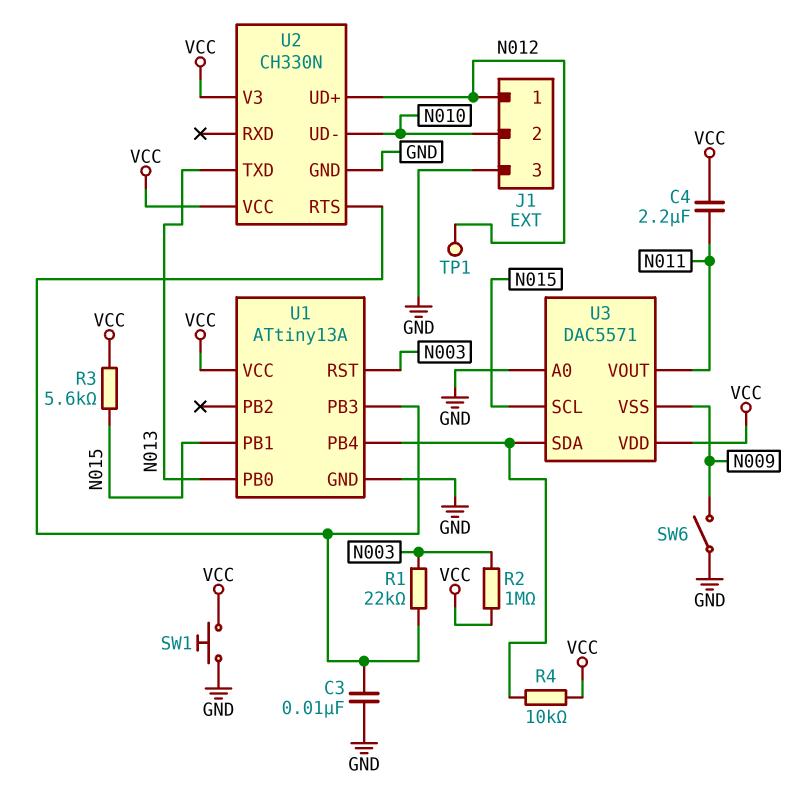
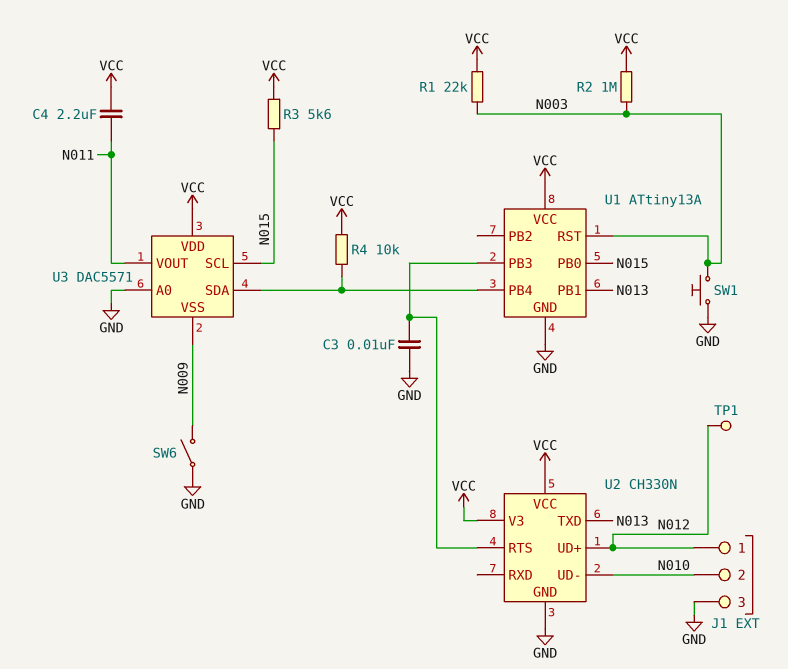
R1: 22k (N003, U1/PB3) -> 22k (N003, VCC)
SW1: button (GND, VCC) -> button (GND, N003)
U1 pin PB0: N013 -> N015
U1 pin PB1: N015 -> N013

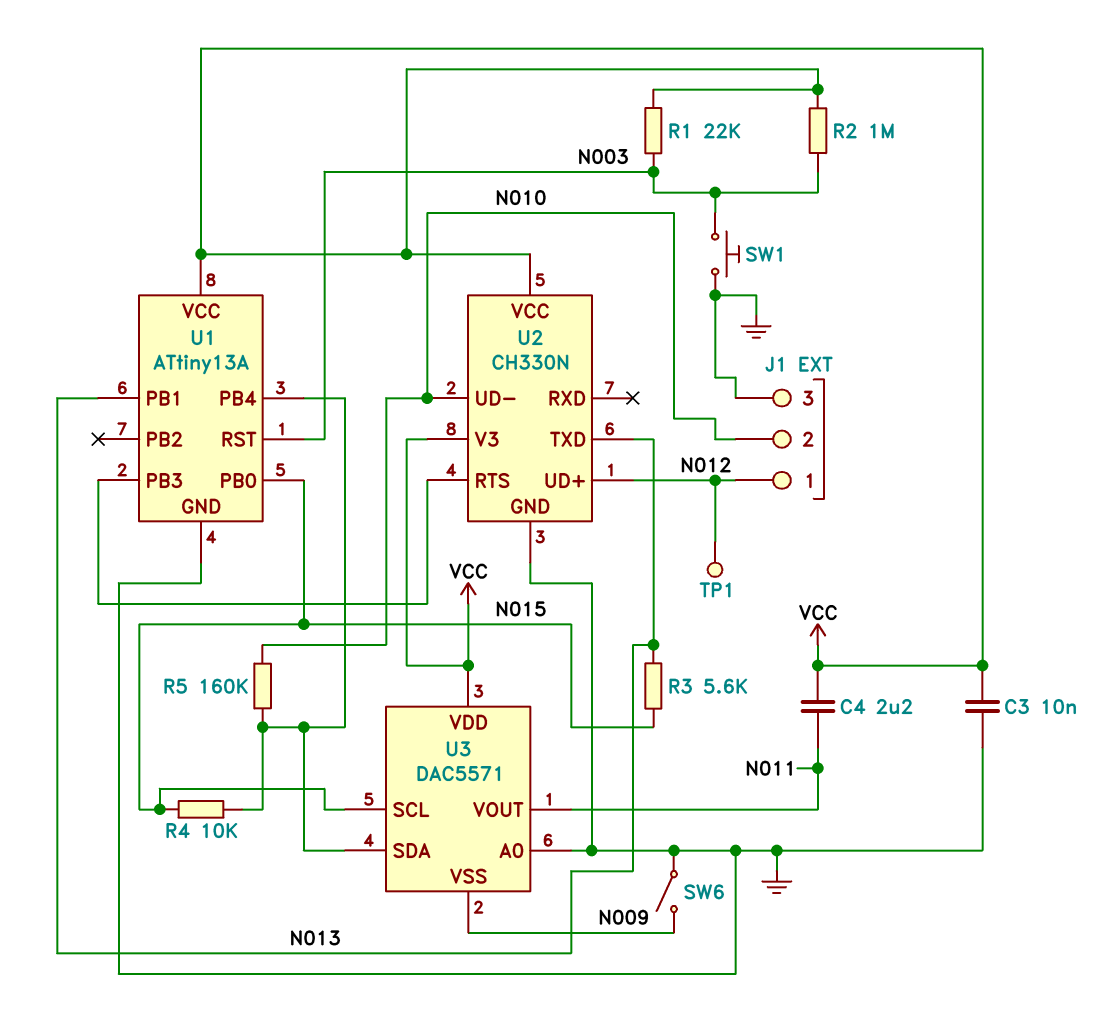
C3: 10nF (GND, U1/PB3) -> 10nF (GND, VCC)
R3: 5.6k (N015, VCC) -> 5.6k (N013, N015)
R4: 10k (U1/PB4, VCC) -> 10k (N015, U1/PB4)
R5: none -> 160k (N010, U1/PB4)

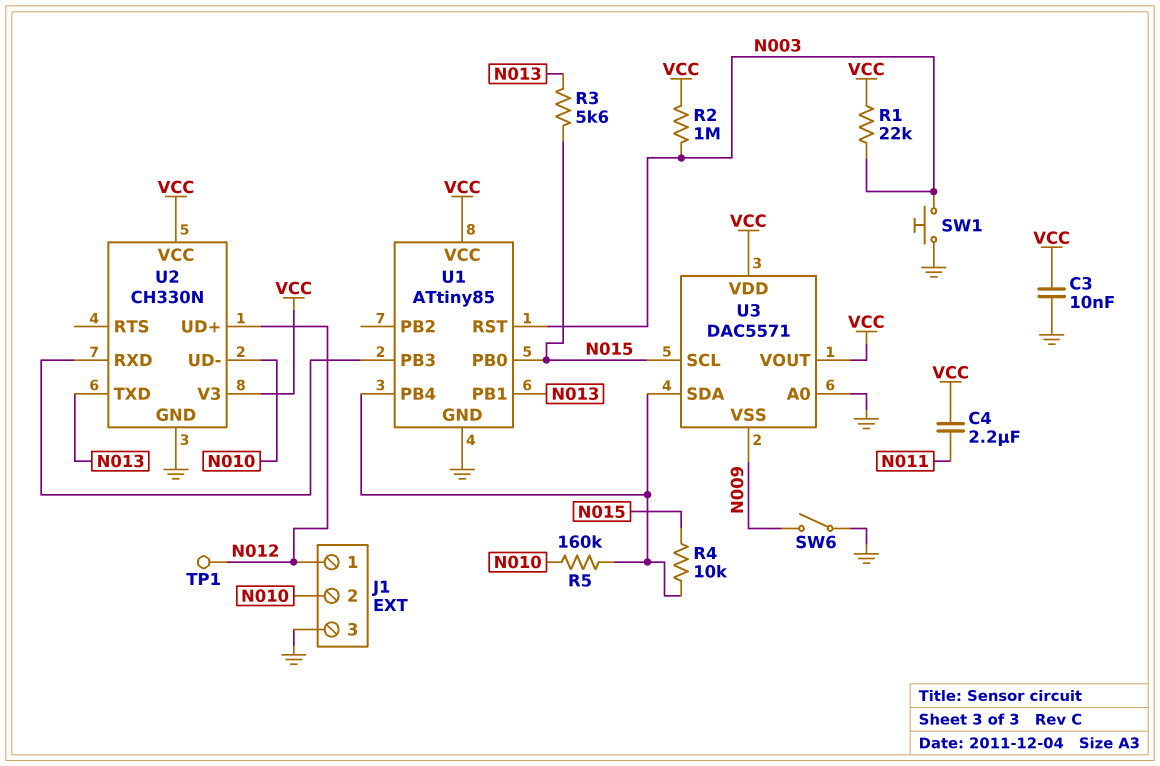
U1: ATtiny13A -> ATtiny85
U2 pin RTS: U1/PB3 -> none
U2 pin RXD: none -> U1/PB3
U3 pin VOUT: N011 -> VCC

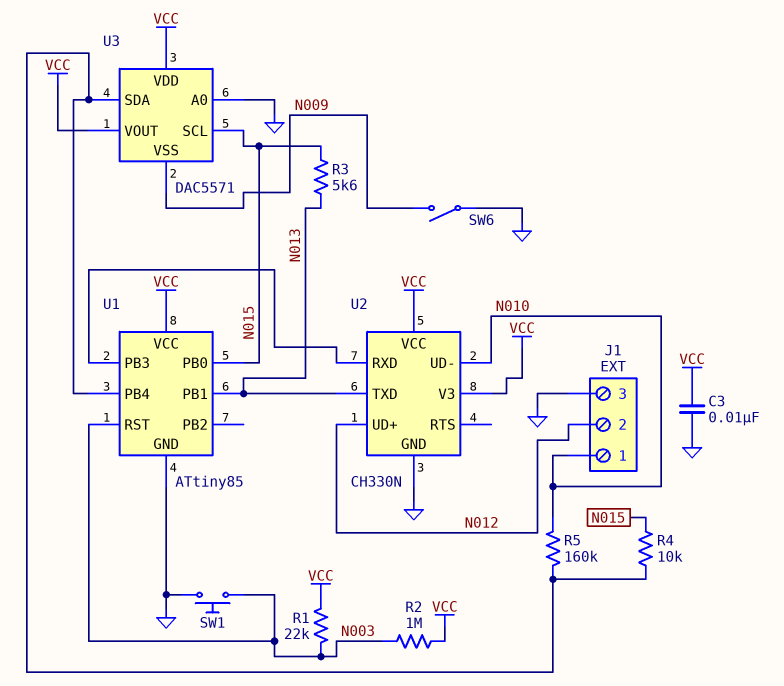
C4: 2.2uF (N011, VCC) -> none
J1 pin 1: N012 -> N010
J1 pin 2: N010 -> N012
TP1: test point (N012) -> none

